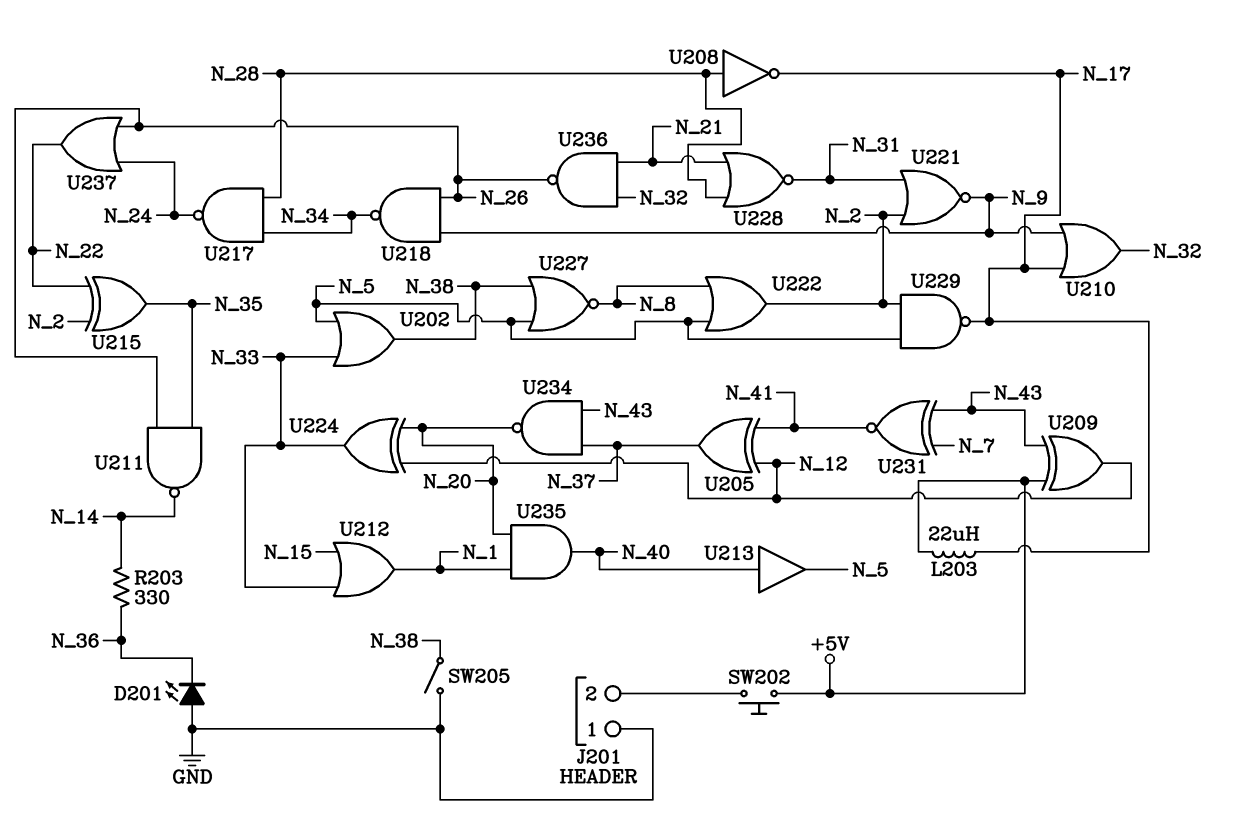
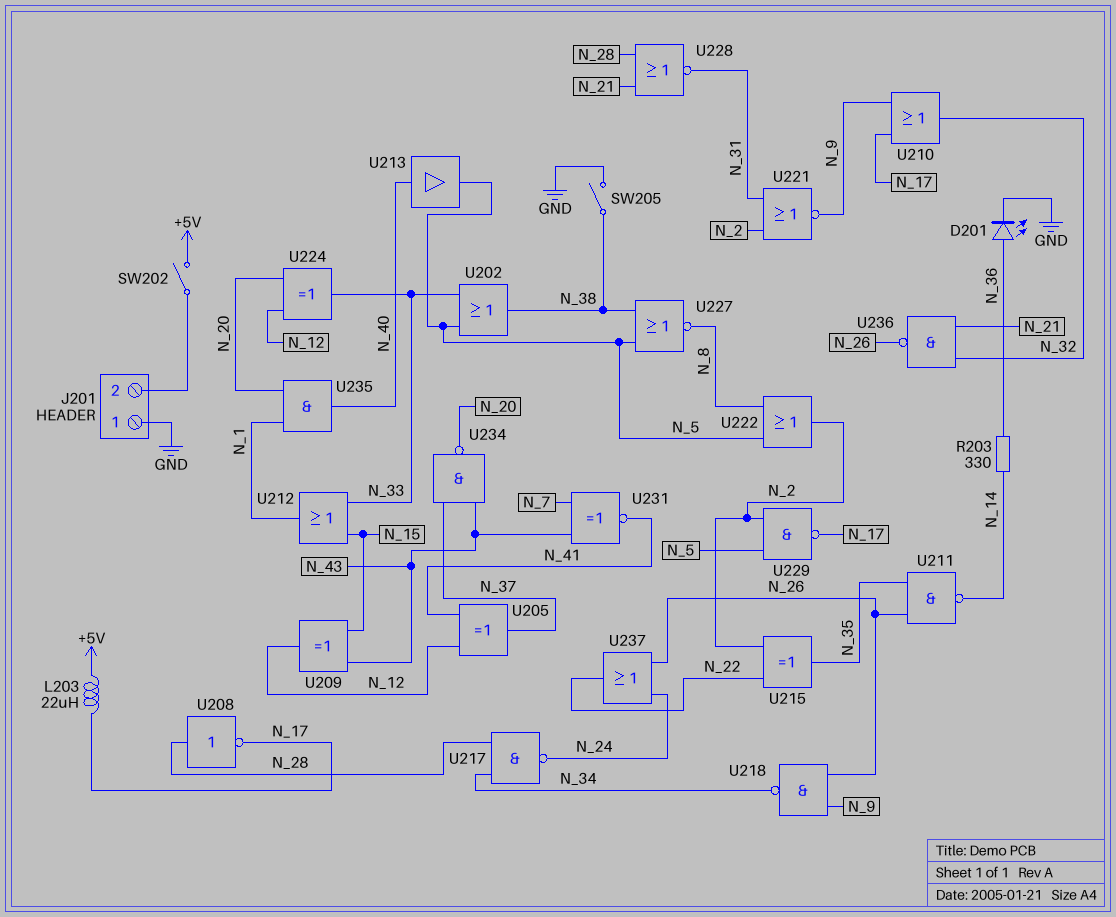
D201: LED (A GND, K N_36) -> LED (A N_36, K GND)
SW202: button (+5V, J201/2) -> switch (+5V, J201/2)
U209: XOR (in +5V, in N_43, out N_12) -> XOR (in N_15, in N_43, out N_12)

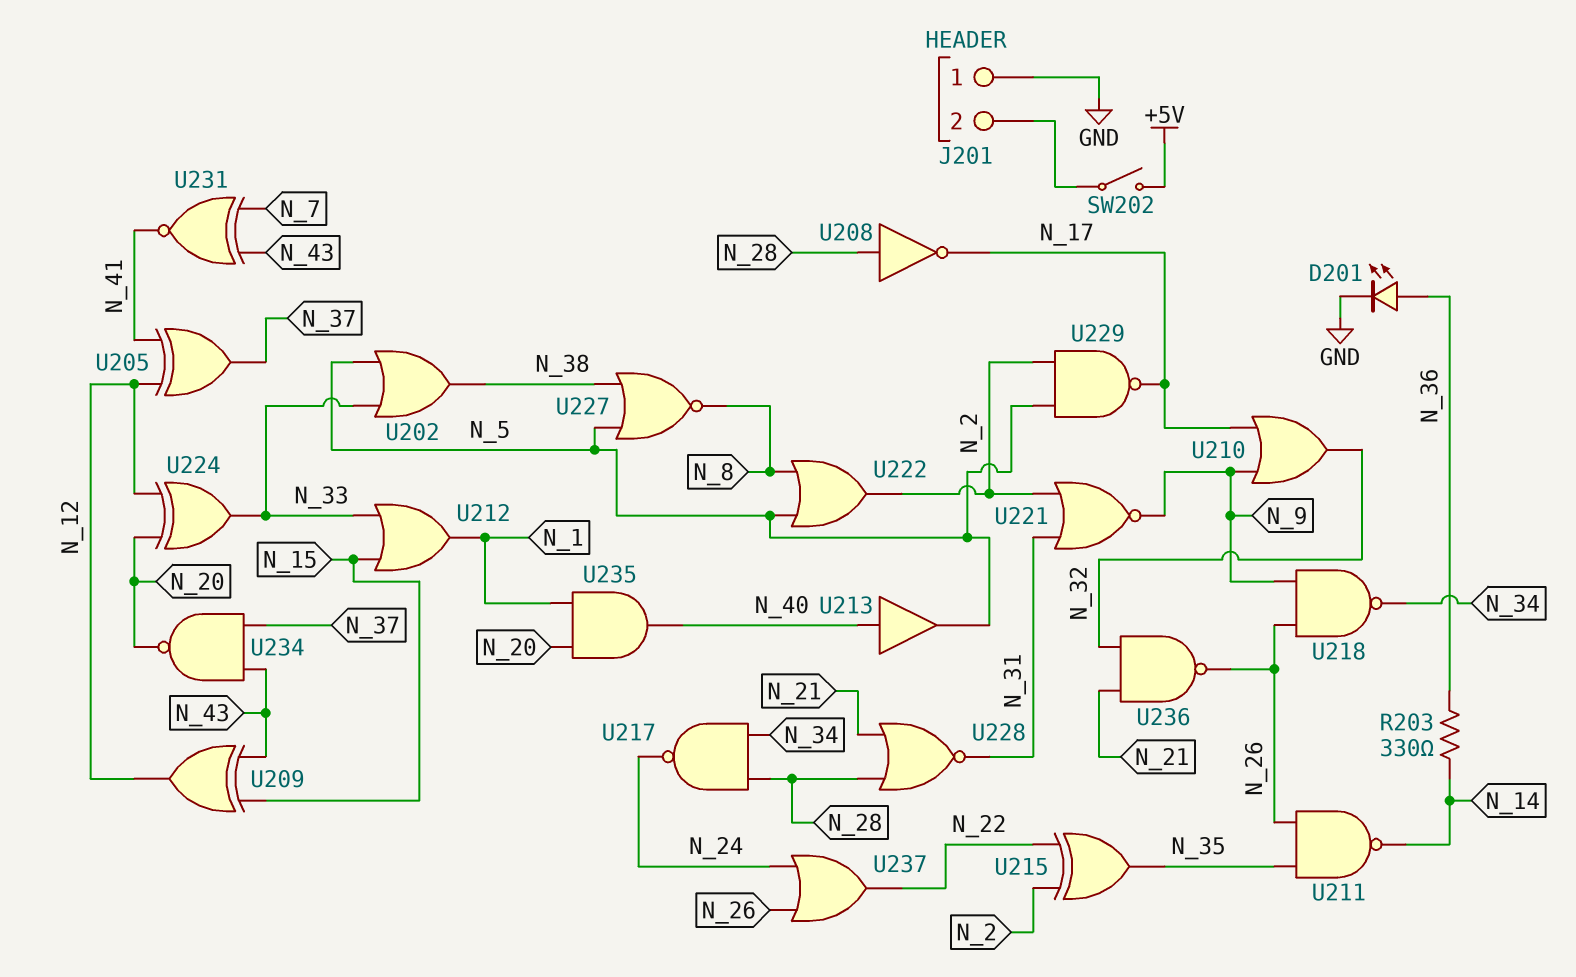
L203: 22uH (+5V, N_17) -> none
SW205: switch (GND, N_38) -> none

